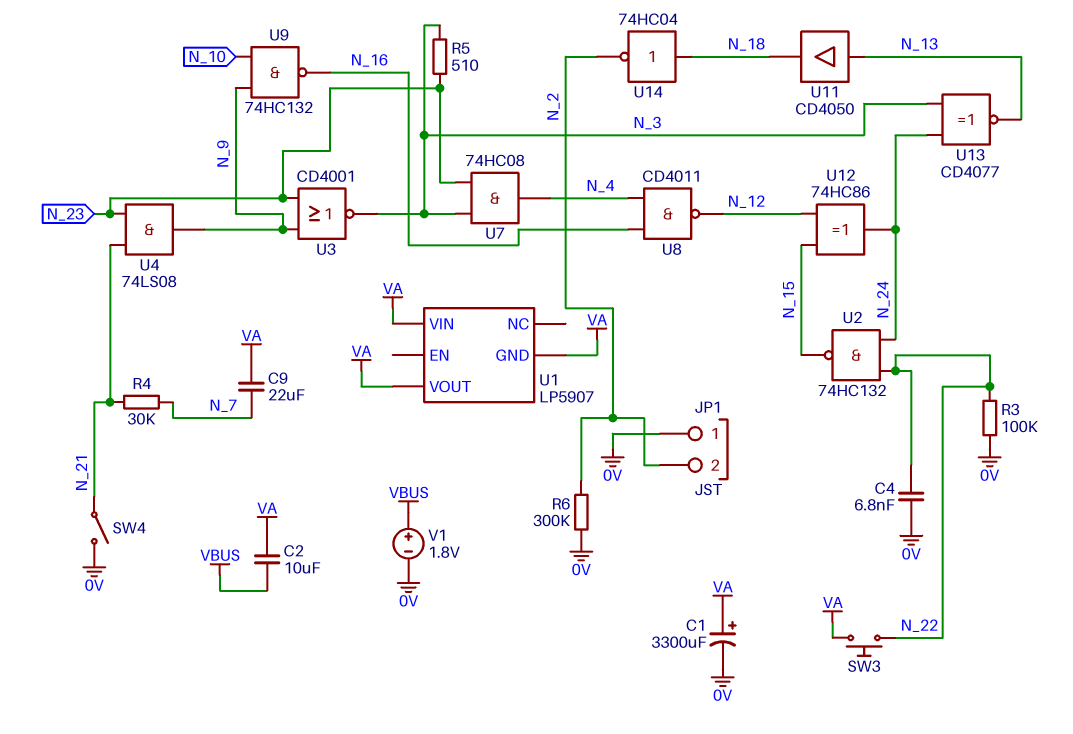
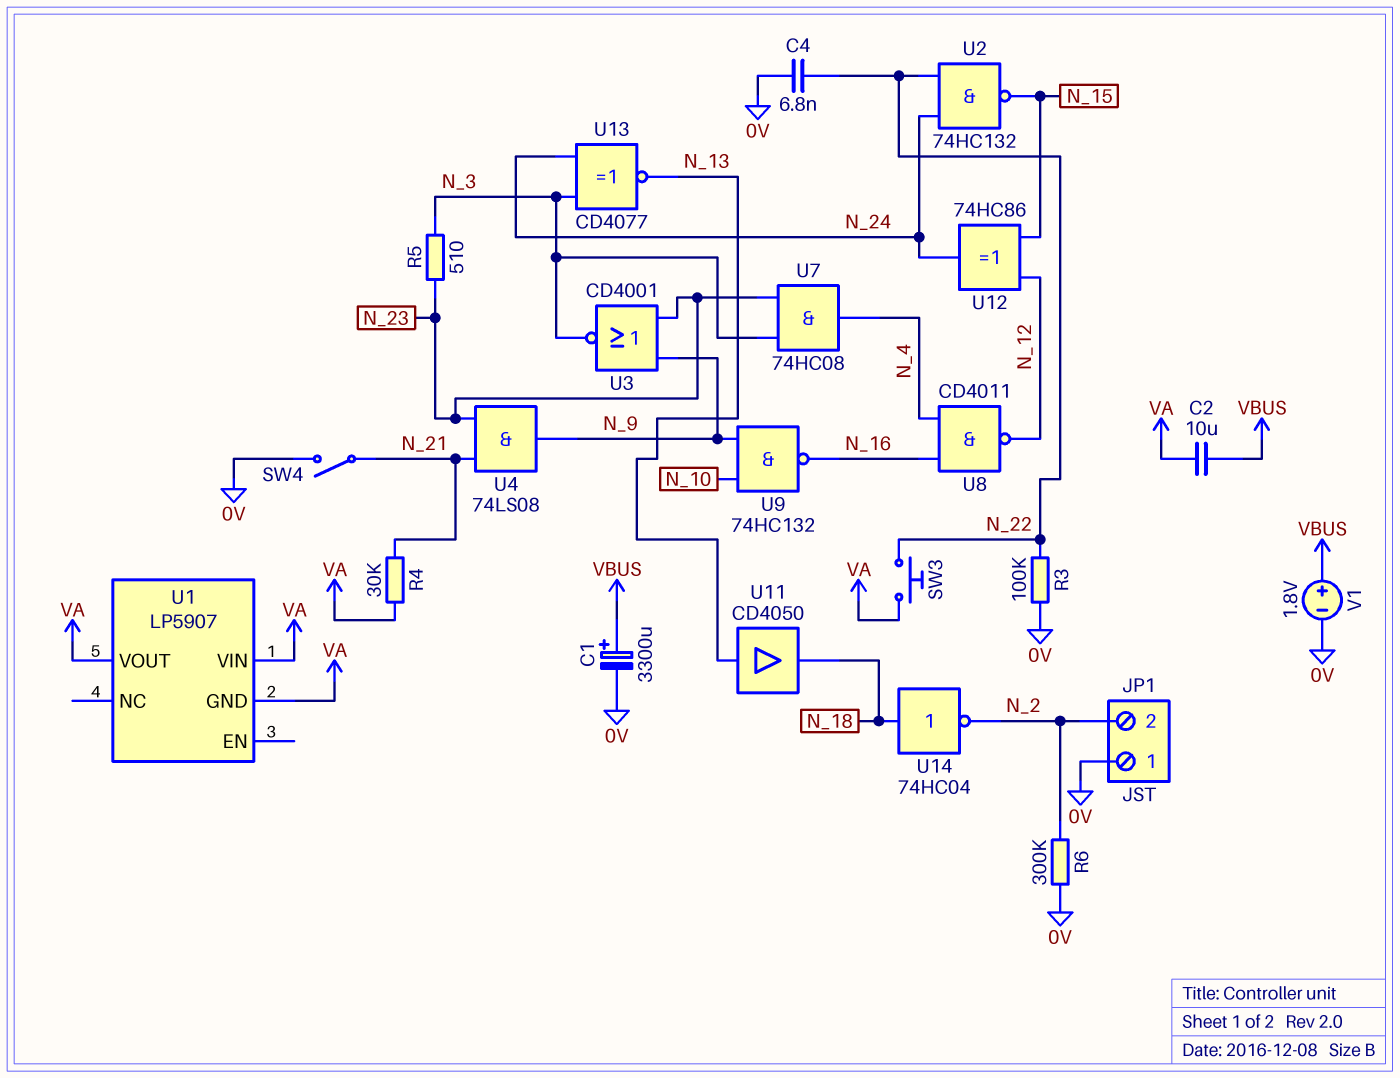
C1: 3300uF (plus VA, minus 0V) -> 3300uF (plus VBUS, minus 0V)
C9: 22uF (N_7, VA) -> none
R4: 30k (N_7, N_21) -> 30k (N_21, VA)

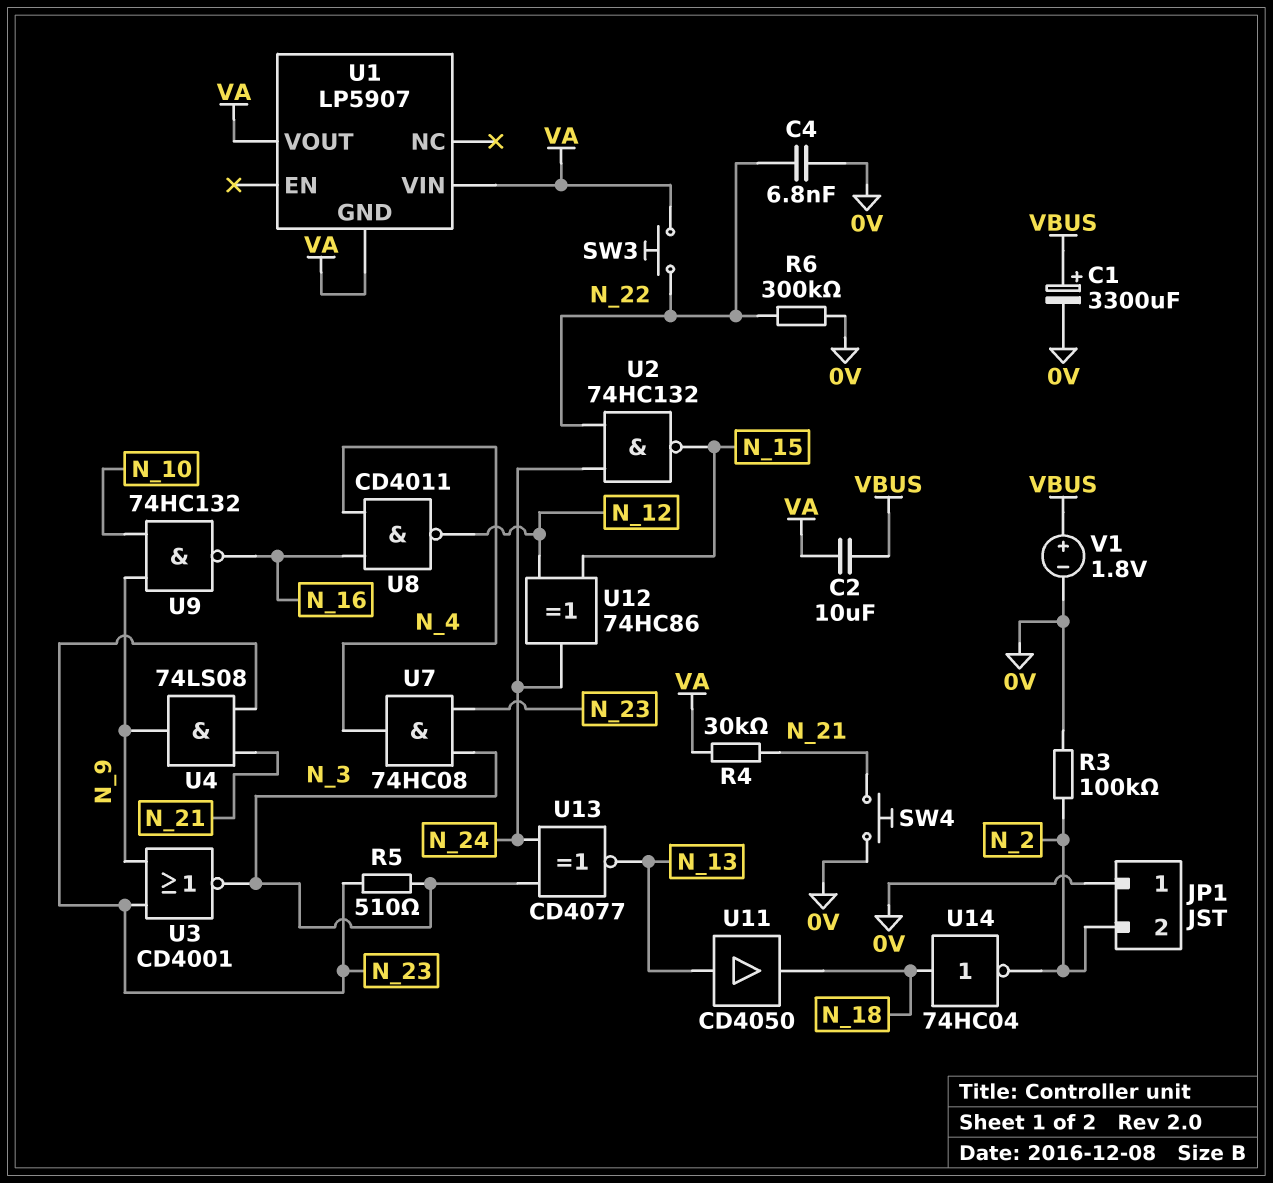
R3: 100k (0V, N_22) -> 100k (0V, N_2)
R6: 300k (0V, N_2) -> 300k (0V, N_22)
SW4: switch (0V, N_21) -> button (0V, N_21)

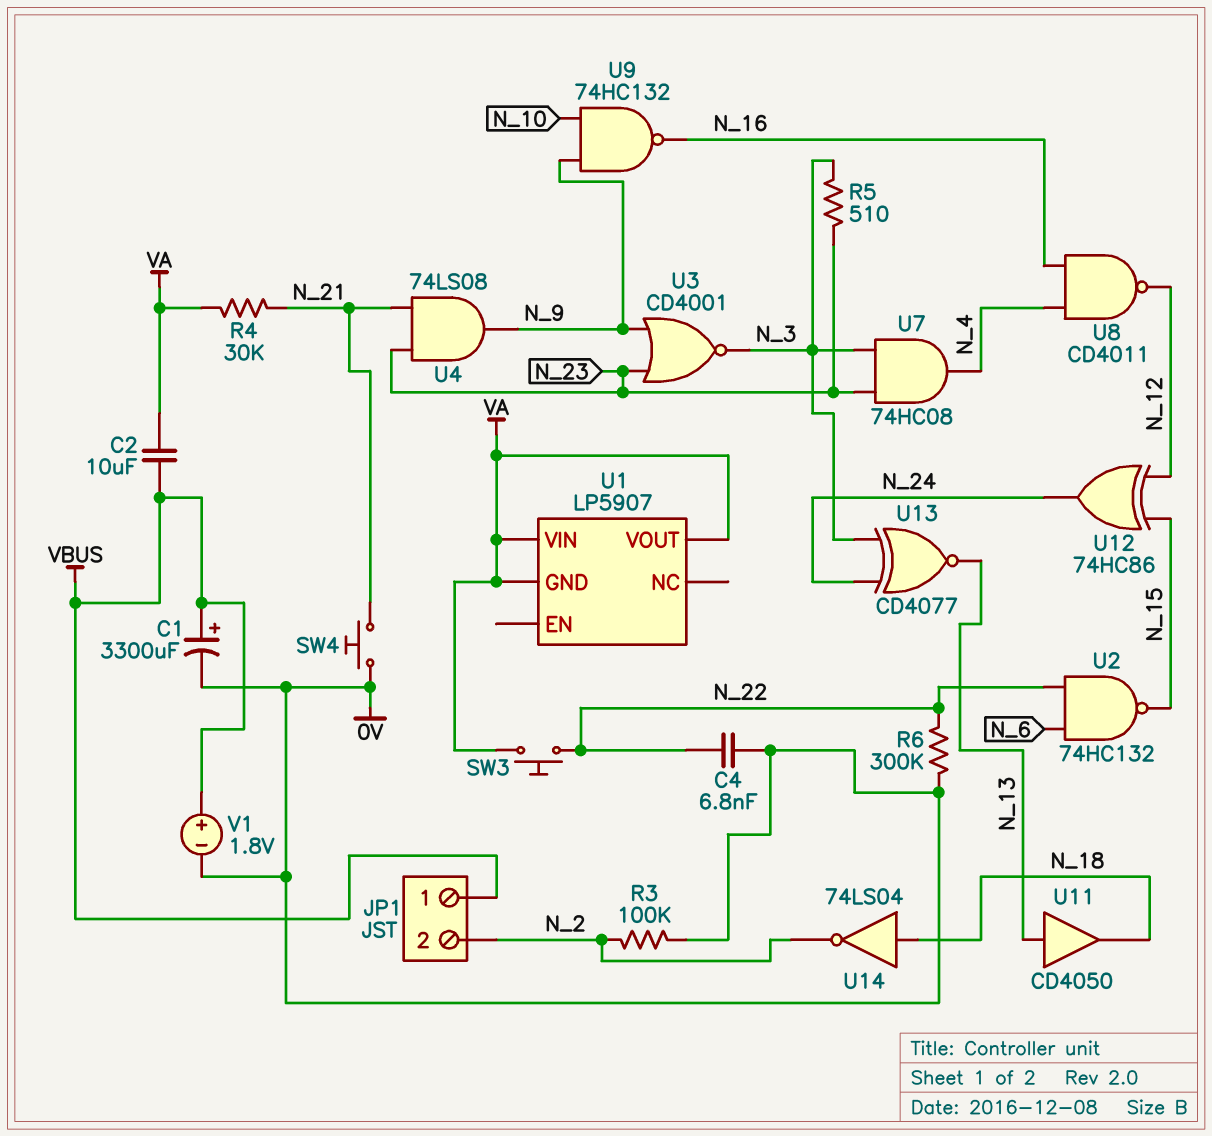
JP1 pin 1: 0V -> VBUS
U2: NAND 74HC132 (in N_22, in N_24, out N_15) -> NAND 74HC132 (in N_6, in N_22, out N_15)
U14: NOT 74HC04 (in N_18, out N_2) -> NOT 74LS04 (in N_18, out N_2)

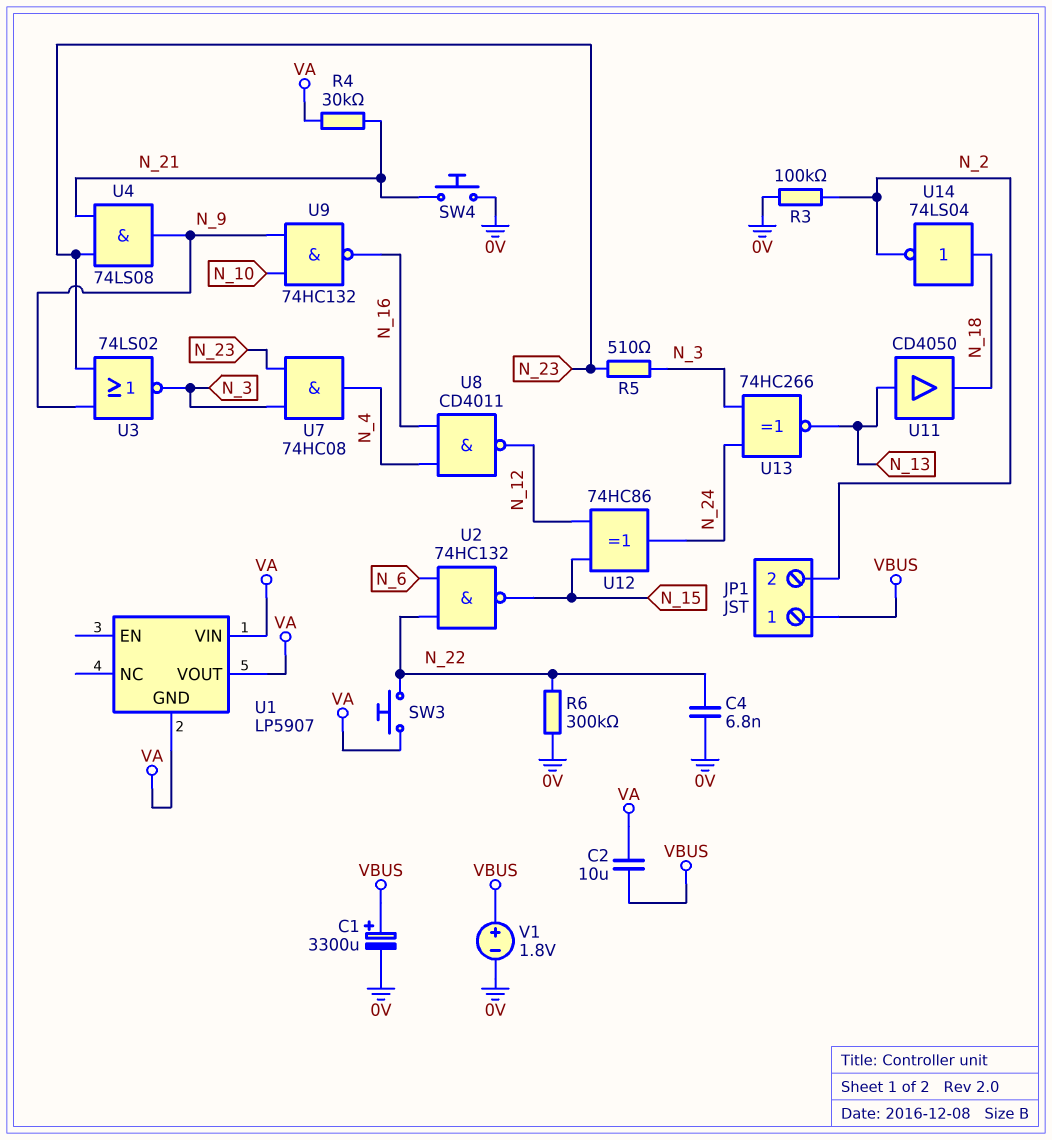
U3: NOR CD4001 (in N_9, in N_23, out N_3) -> NOR 74LS02 (in N_9, in N_23, out N_3)
U13: XNOR CD4077 (in N_3, in N_24, out N_13) -> XNOR 74HC266 (in N_3, in N_24, out N_13)

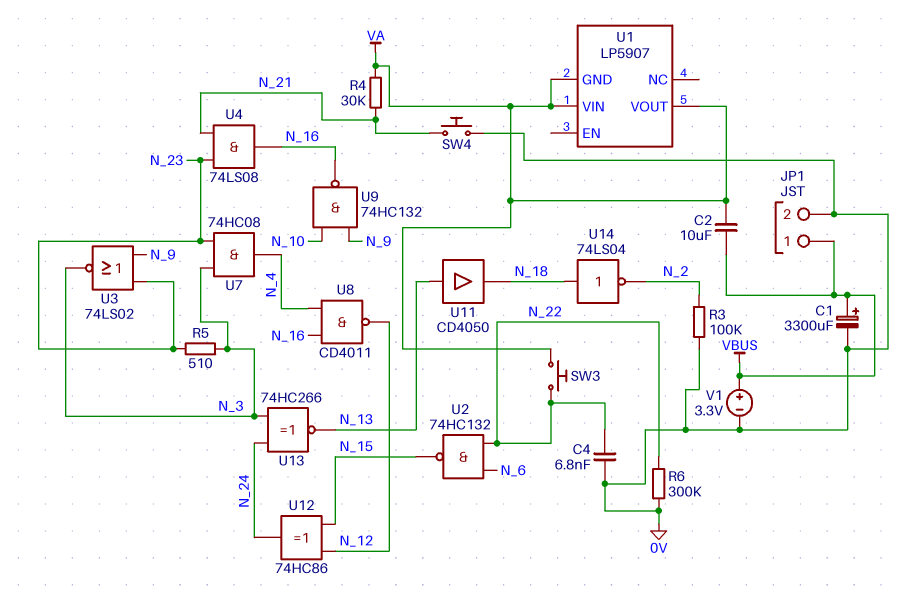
JP1 pin 2: N_2 -> 0V
U4: AND 74LS08 (in N_21, in N_23, out N_9) -> AND 74LS08 (in N_21, in N_23, out N_16)
V1: 1.8V (plus VBUS, minus 0V) -> 3.3V (plus VBUS, minus 0V)

